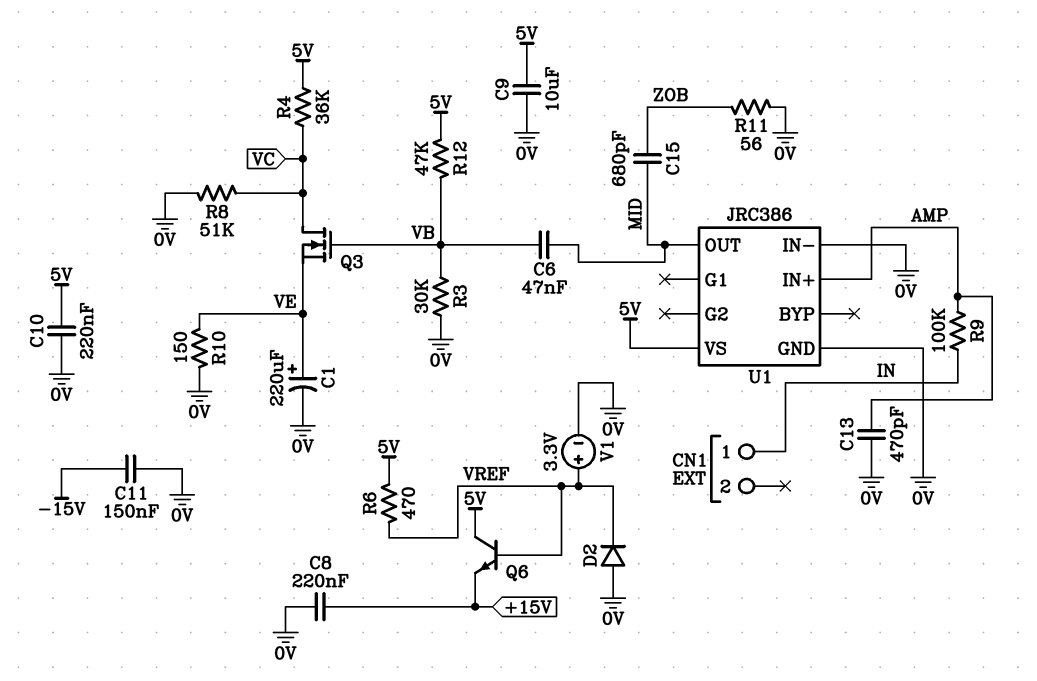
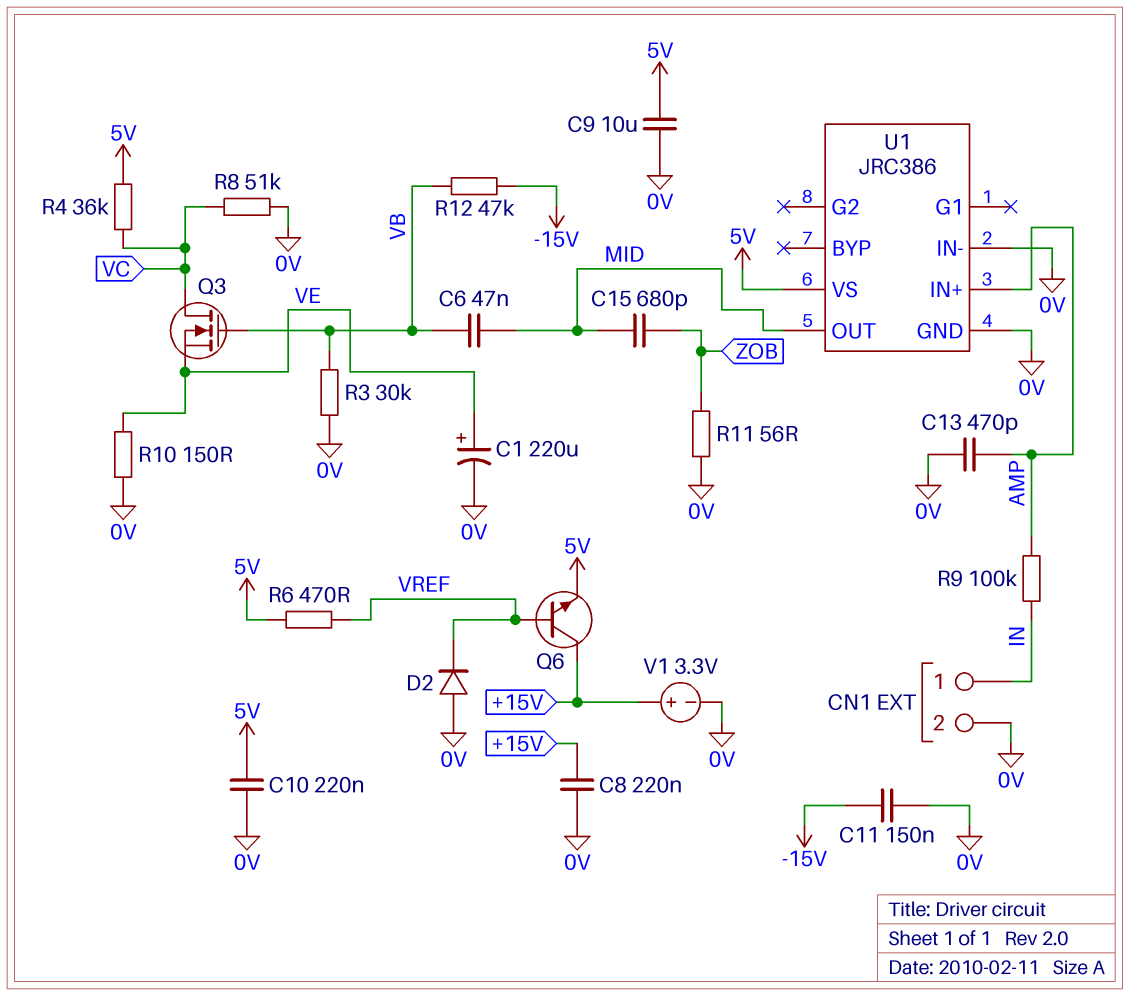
CN1 pin 2: none -> 0V
Q6: NPN (B VREF, C 5V, E +15V) -> NPN (B VREF, C +15V, E 5V)
R12: 47k (5V, VB) -> 47k (-15V, VB)
V1: 3.3V (plus VREF, minus 0V) -> 3.3V (plus +15V, minus 0V)

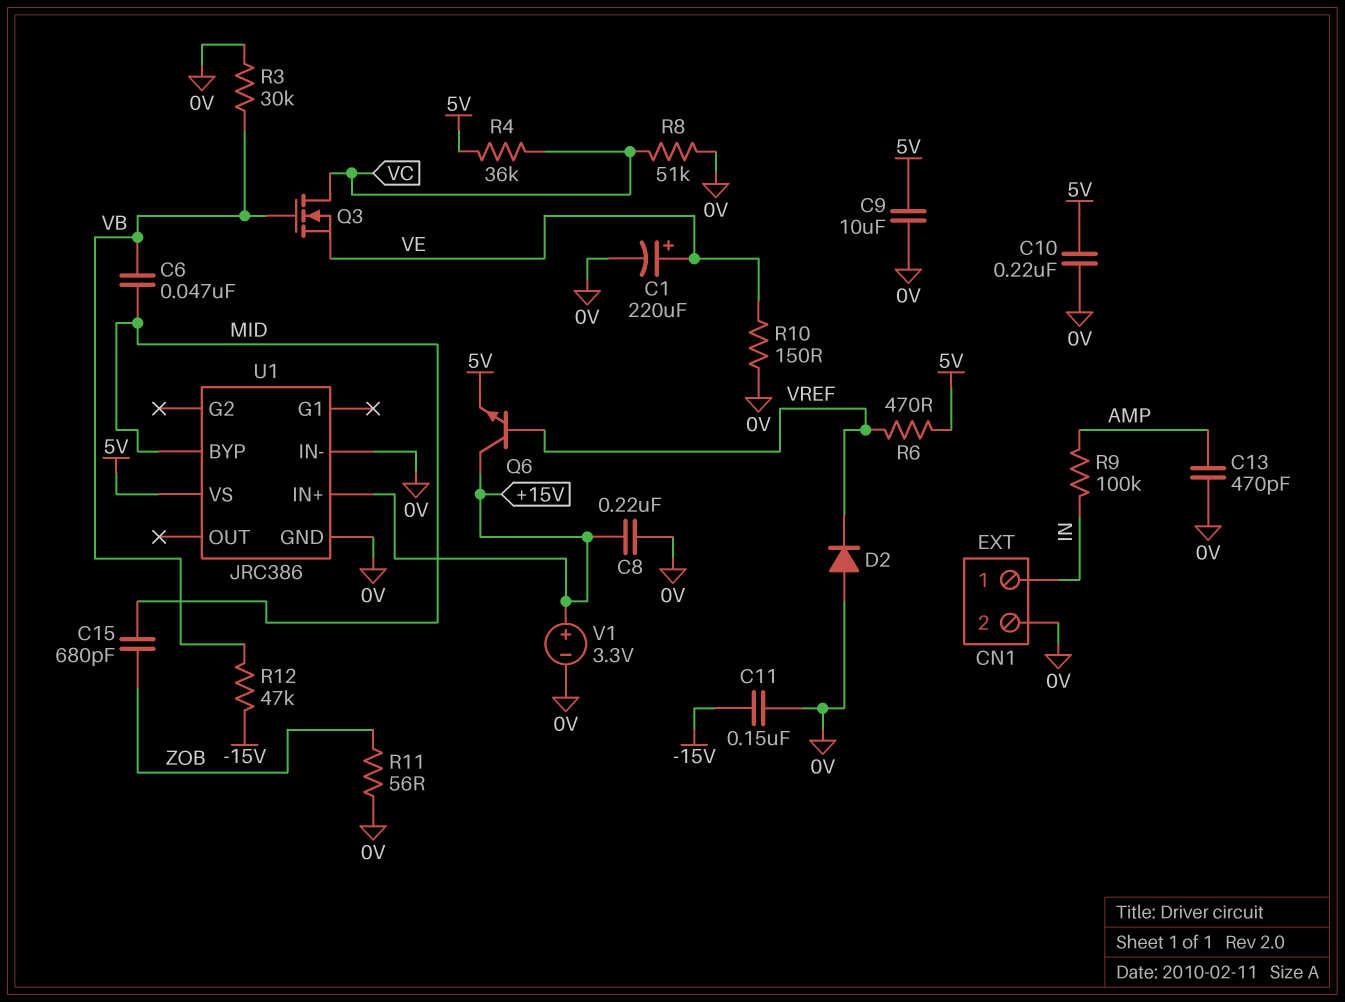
U1 pin BYP: none -> MID
U1 pin IN+: AMP -> +15V
U1 pin OUT: MID -> none

